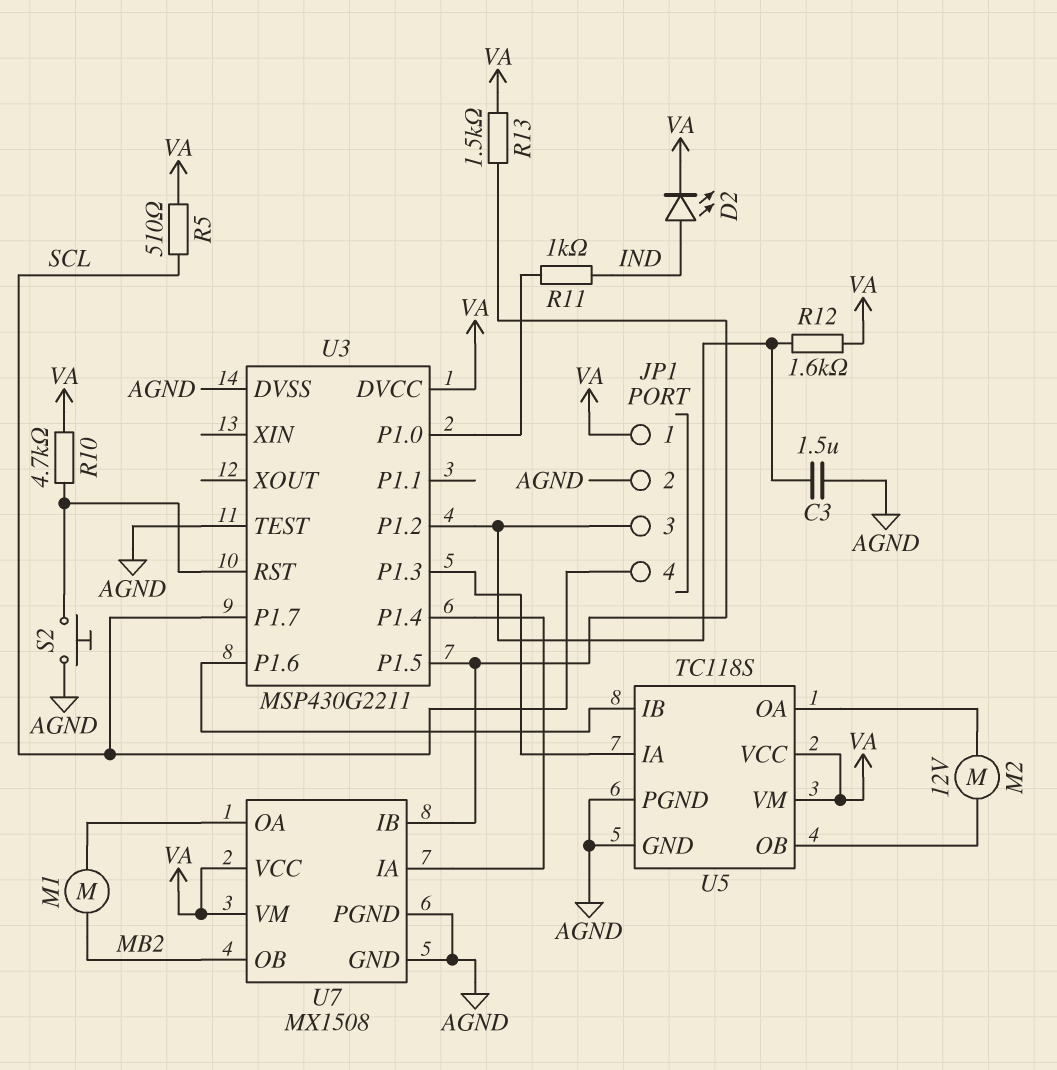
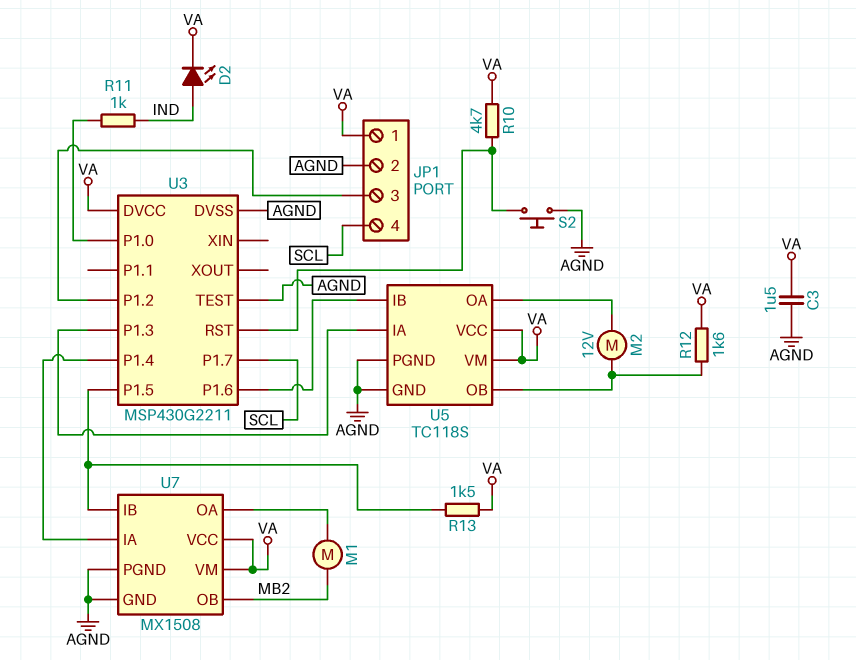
C3: 1.5uF (AGND, JP1/3) -> 1.5uF (AGND, VA)
R5: 510 (SCL, VA) -> none
R12: 1.6k (JP1/3, VA) -> 1.6k (U5/OB, VA)

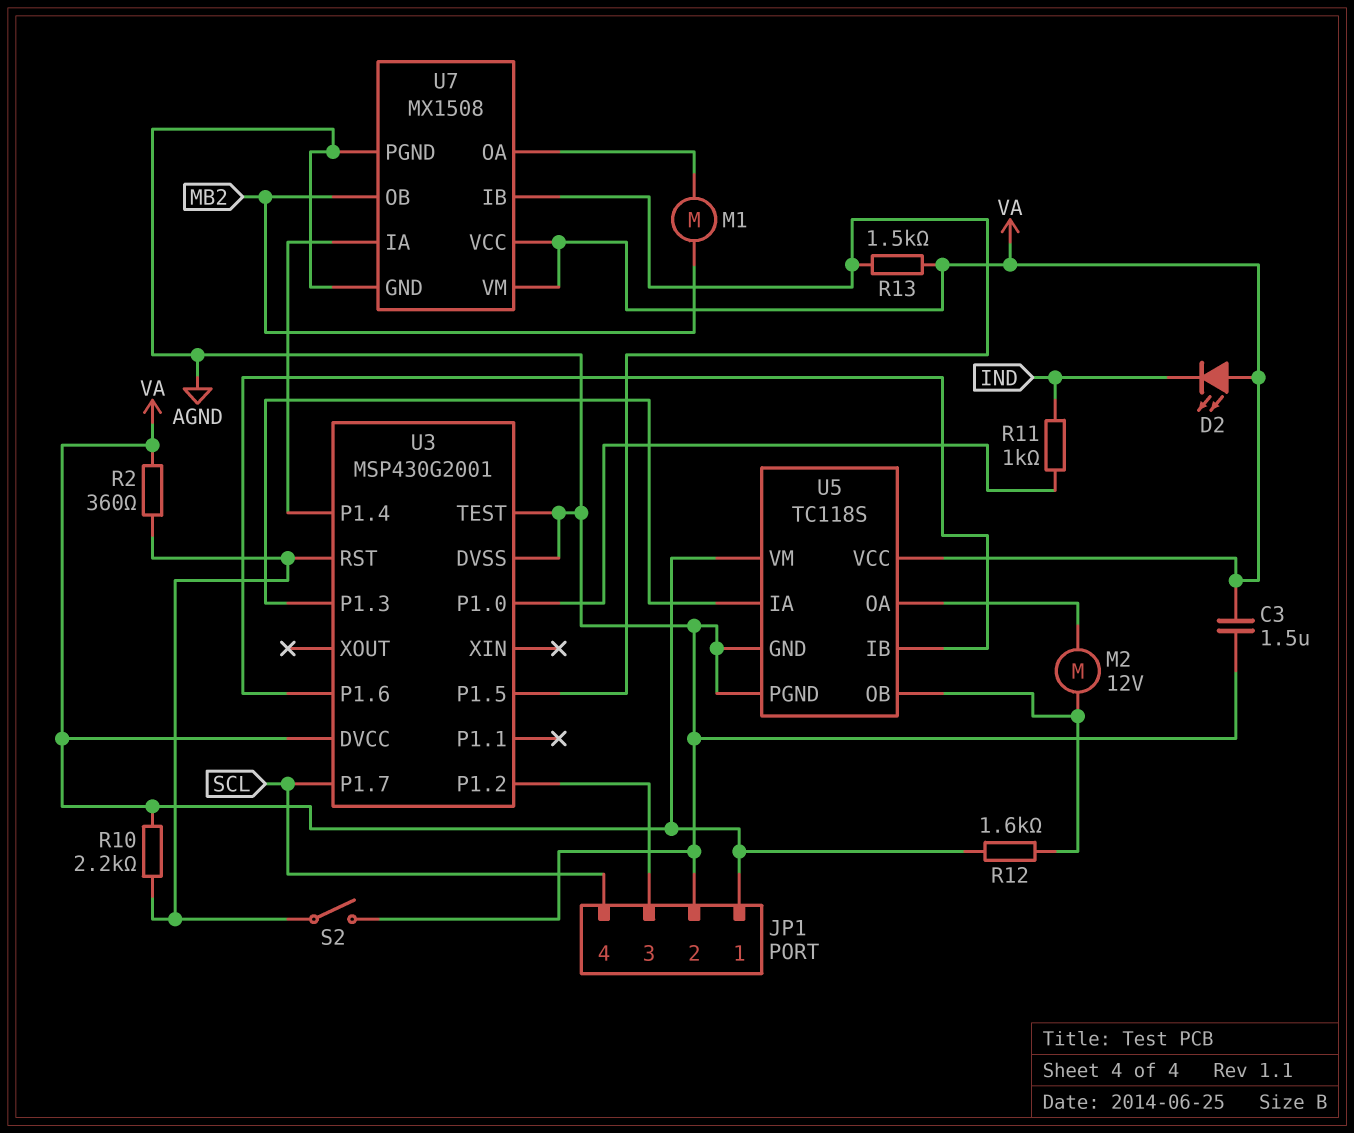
D2: LED (A IND, K VA) -> LED (A VA, K IND)
R2: none -> 360 (U3/RST, VA)
R10: 4.7k (U3/RST, VA) -> 2.2k (U3/RST, VA)
S2: button (AGND, U3/RST) -> switch (AGND, U3/RST)
U3: MSP430G2211 -> MSP430G2001

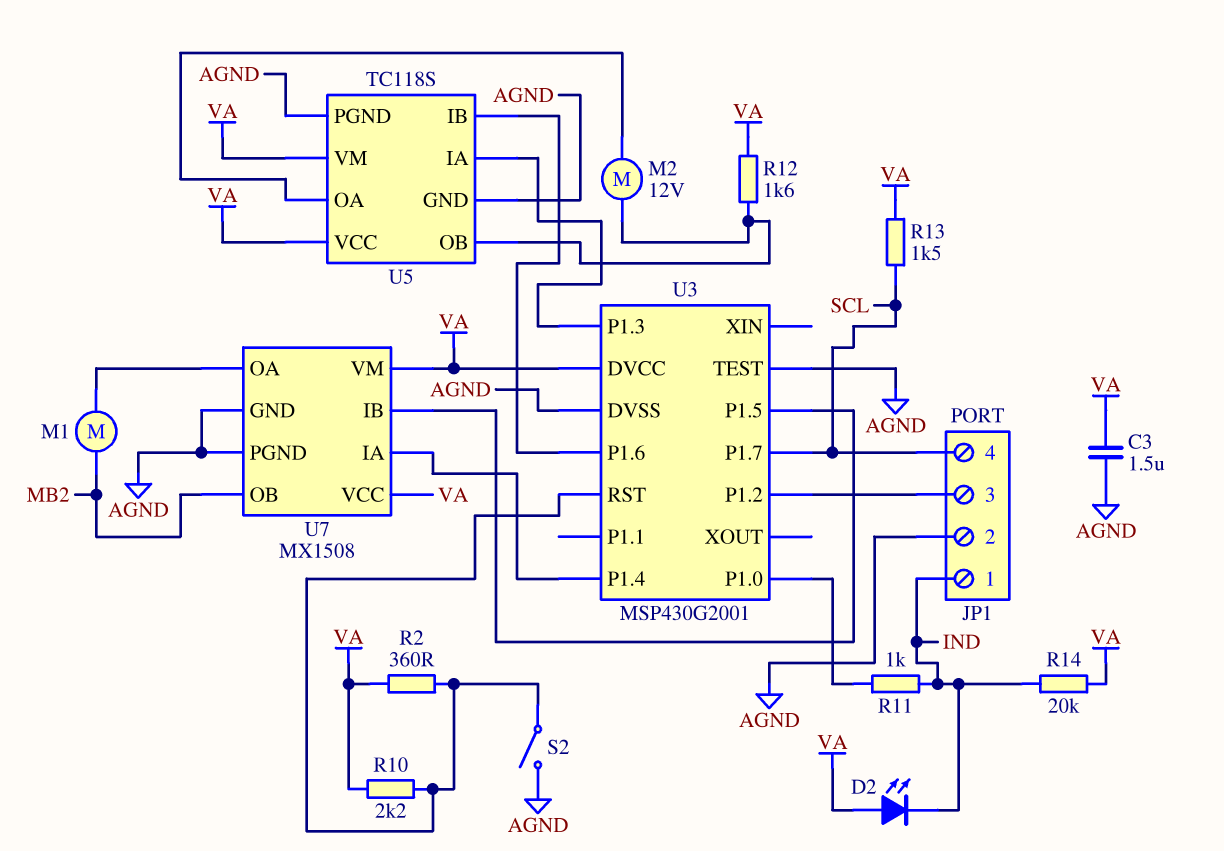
JP1 pin 1: VA -> IND
R13: 1.5k (U3/P1.5, VA) -> 1.5k (SCL, VA)
R14: none -> 20k (IND, VA)

